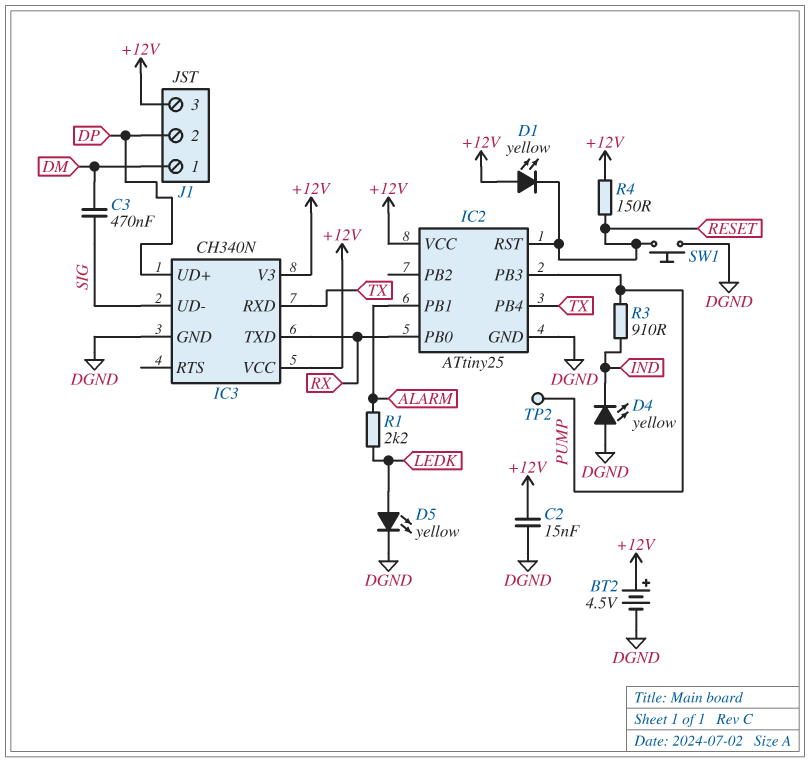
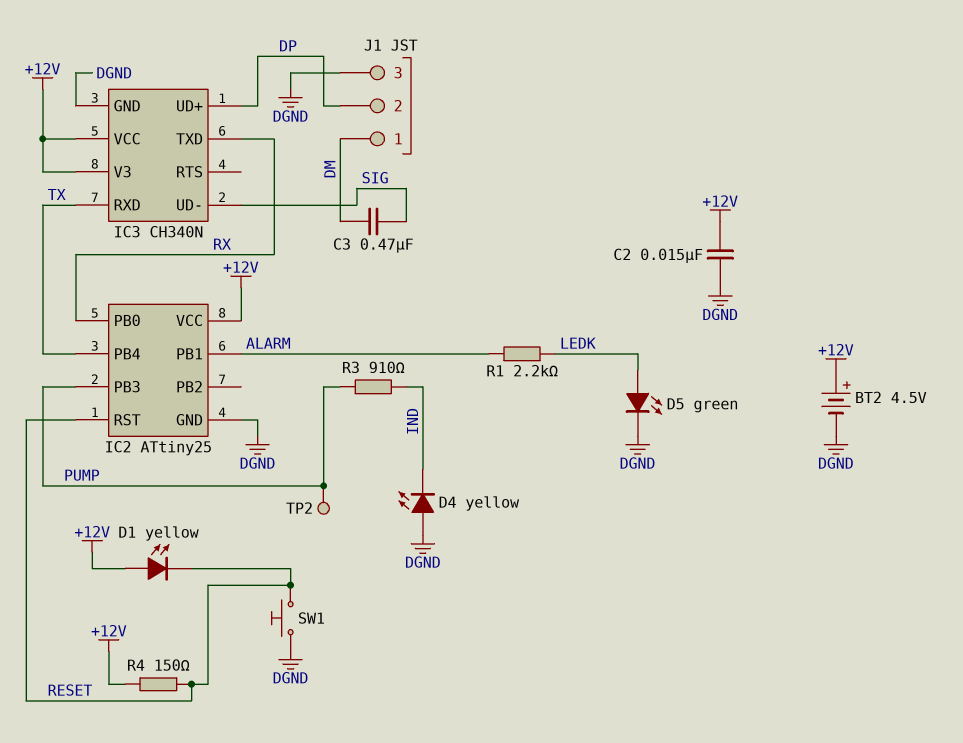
D5: LED yellow (A LEDK, K DGND) -> LED green (A LEDK, K DGND)
J1 pin 3: +12V -> DGND

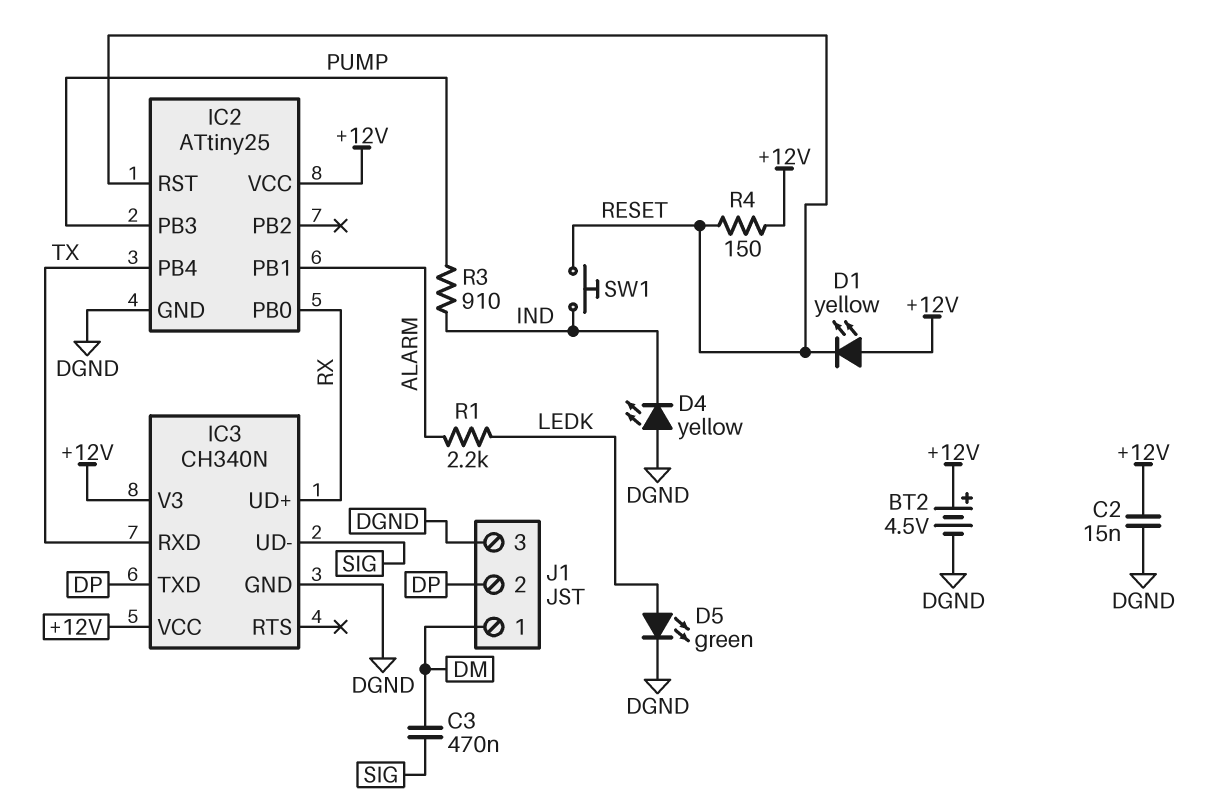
IC3 pin TXD: RX -> DP
IC3 pin UD+: DP -> RX
SW1: button (DGND, RESET) -> button (IND, RESET)
TP2: test point (PUMP) -> none

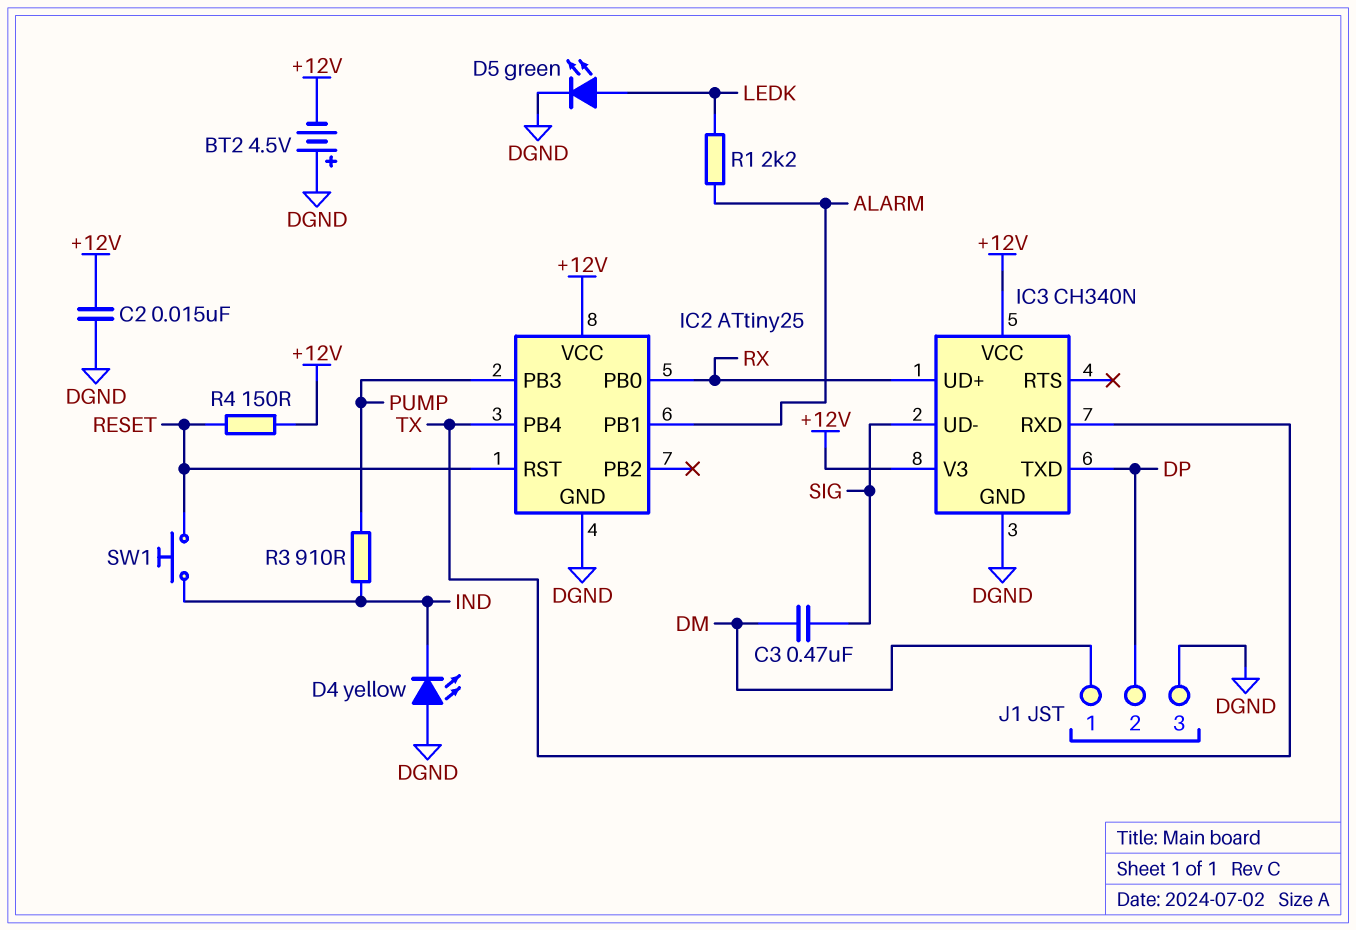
BT2: 4.5V (plus +12V, minus DGND) -> 4.5V (plus DGND, minus +12V)
D1: LED yellow (A +12V, K RESET) -> none

